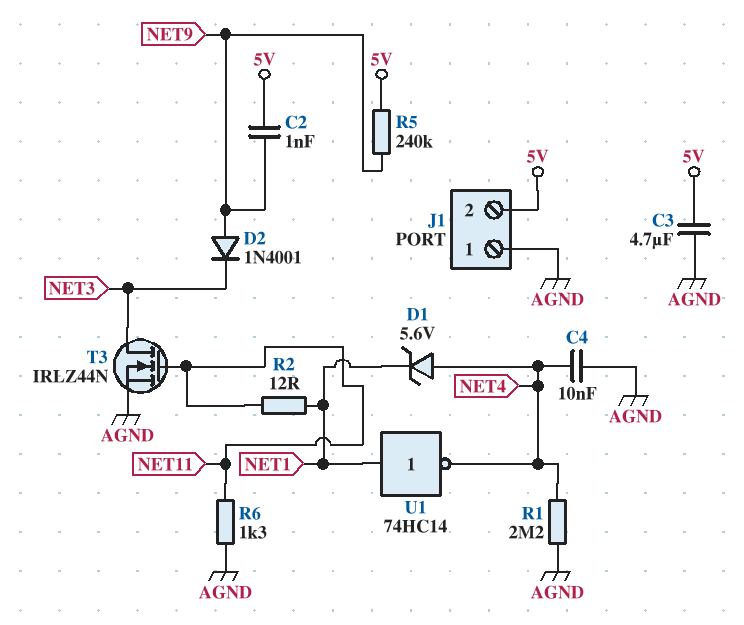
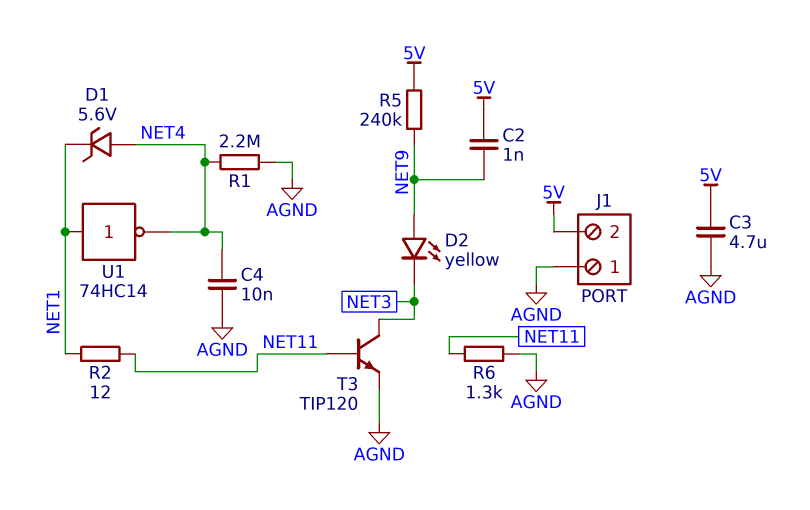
D2: diode 1N4001 (A NET9, K NET3) -> LED yellow (A NET9, K NET3)
T3: NMOS IRLZ44N (G NET11, D NET3, S AGND) -> NPN TIP120 (B NET11, C NET3, E AGND)

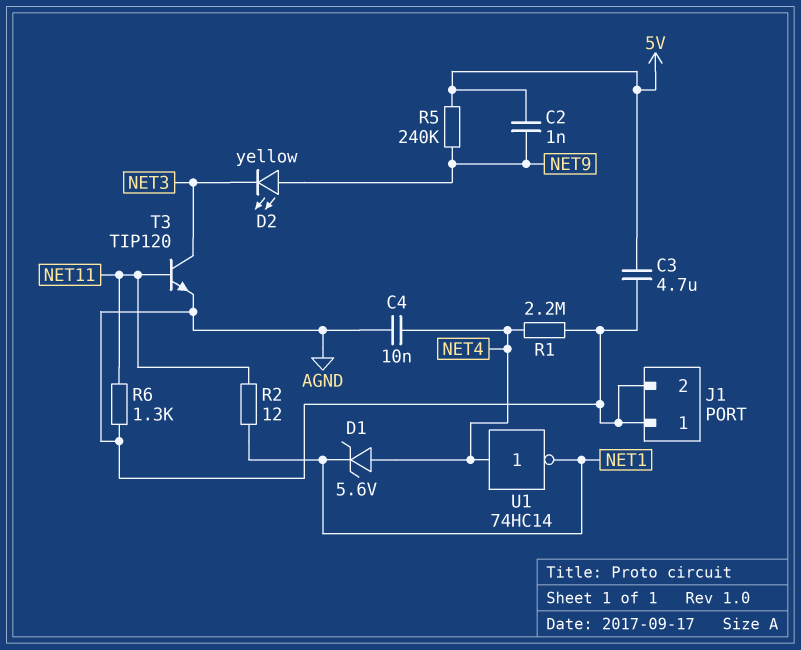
J1 pin 2: 5V -> AGND
U1: NOT 74HC14 (in NET1, out NET4) -> NOT 74HC14 (in NET4, out NET1)

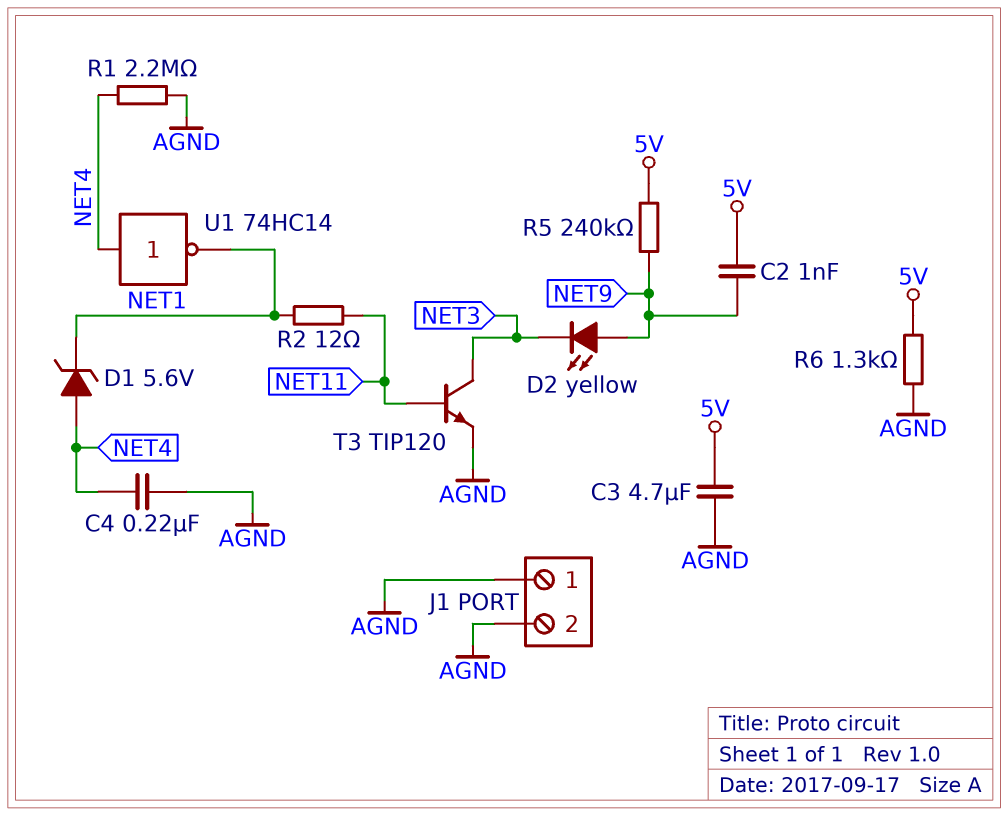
C4: 10nF (AGND, NET4) -> 220nF (AGND, NET4)
R6: 1.3k (AGND, NET11) -> 1.3k (5V, AGND)

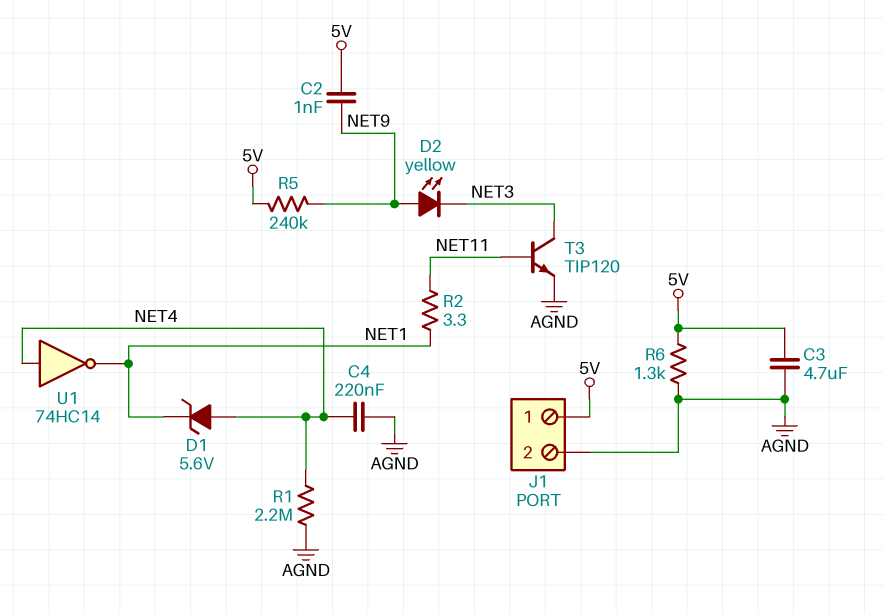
J1 pin 1: AGND -> 5V
R2: 12 (NET1, NET11) -> 3.3 (NET1, NET11)

